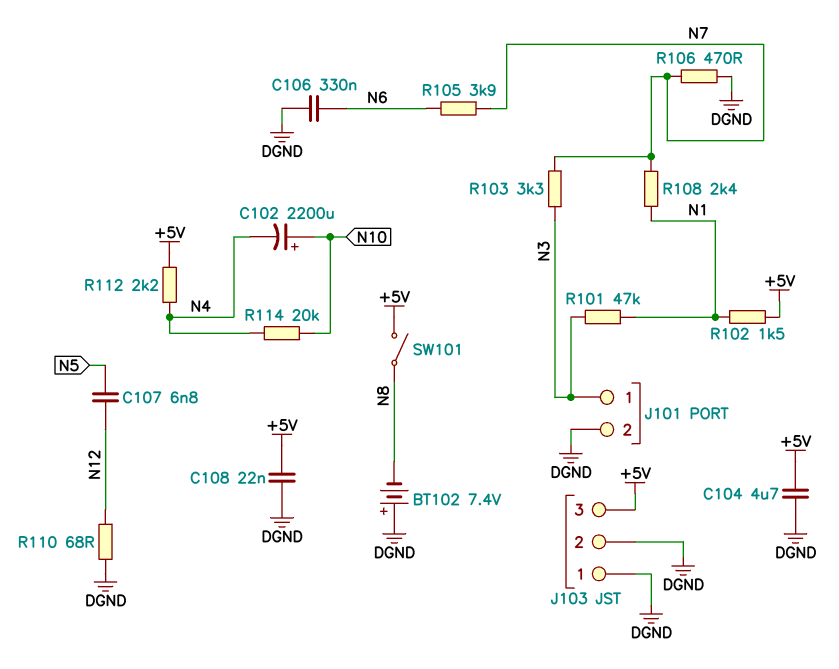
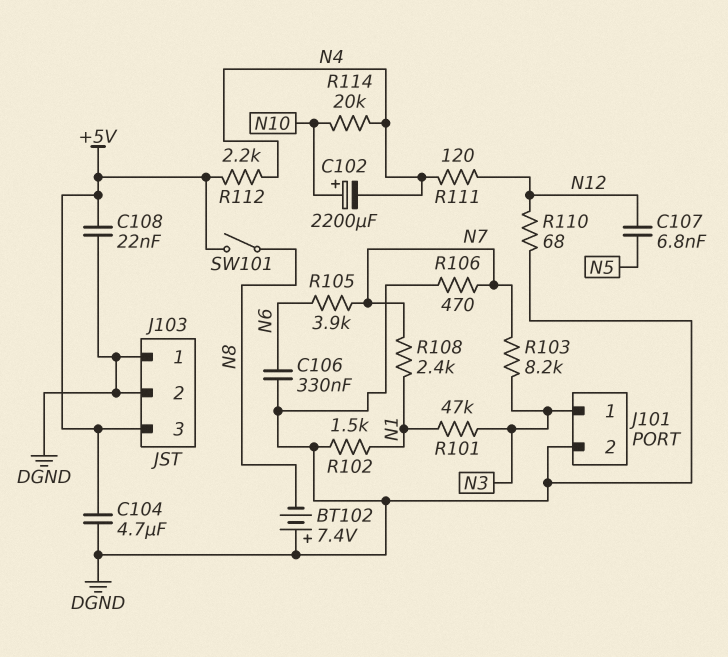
R102: 1.5k (+5V, N1) -> 1.5k (DGND, N1)
R103: 3.3k (N3, N7) -> 8.2k (N3, N7)
R111: none -> 120 (N4, N12)

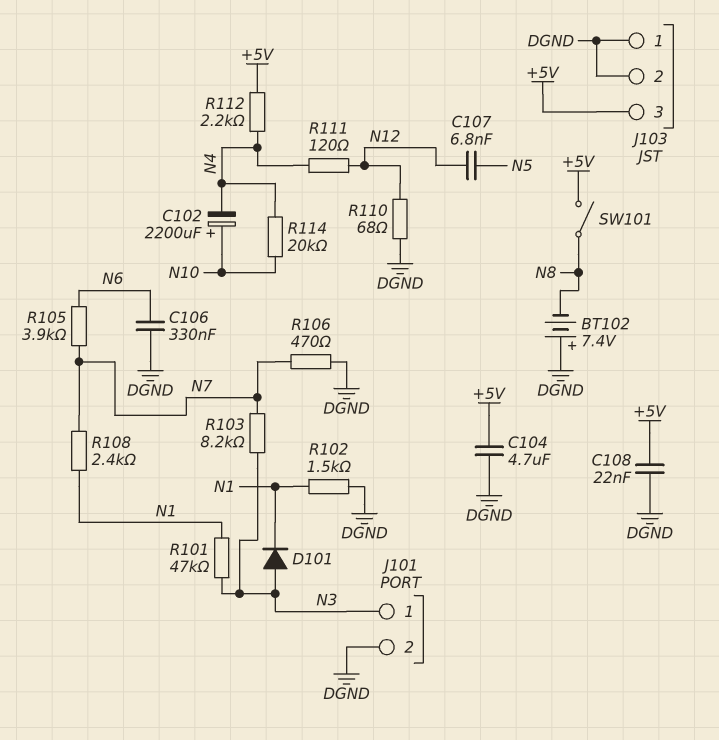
D101: none -> diode (A N3, K N1)

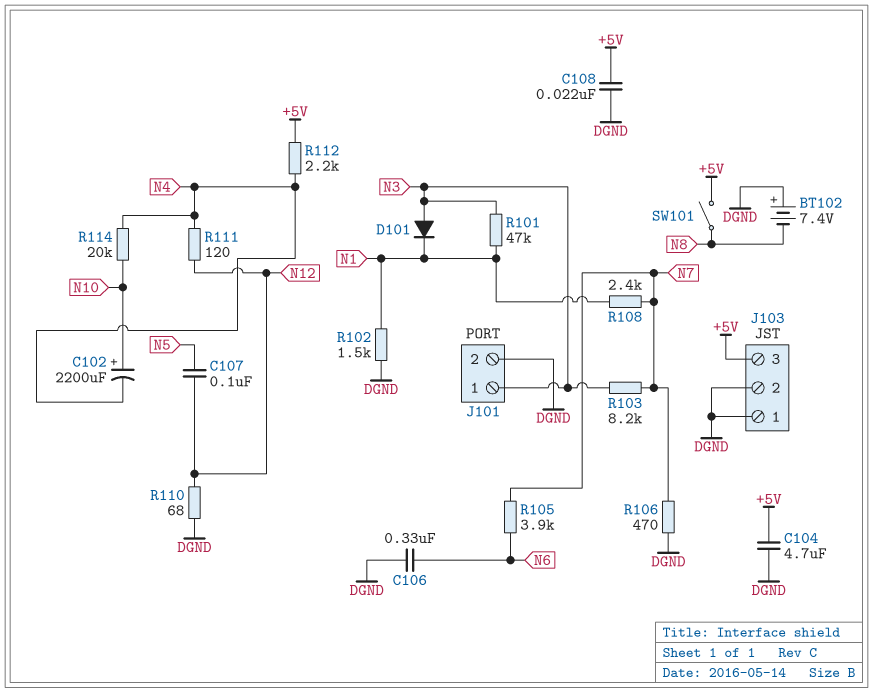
C107: 6.8nF (N5, N12) -> 100nF (N5, N12)

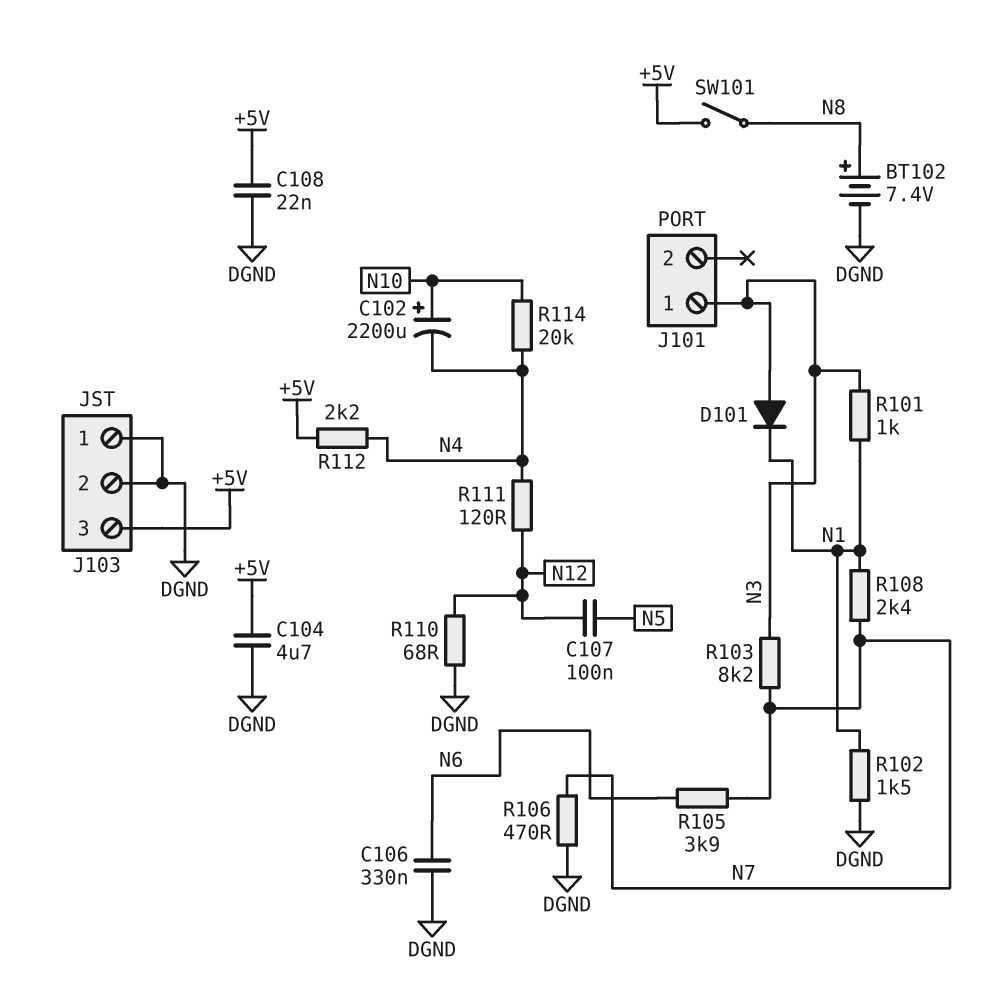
BT102: 7.4V (plus DGND, minus N8) -> 7.4V (plus N8, minus DGND)
J101 pin 2: DGND -> none
R101: 47k (N1, N3) -> 1k (N1, N3)

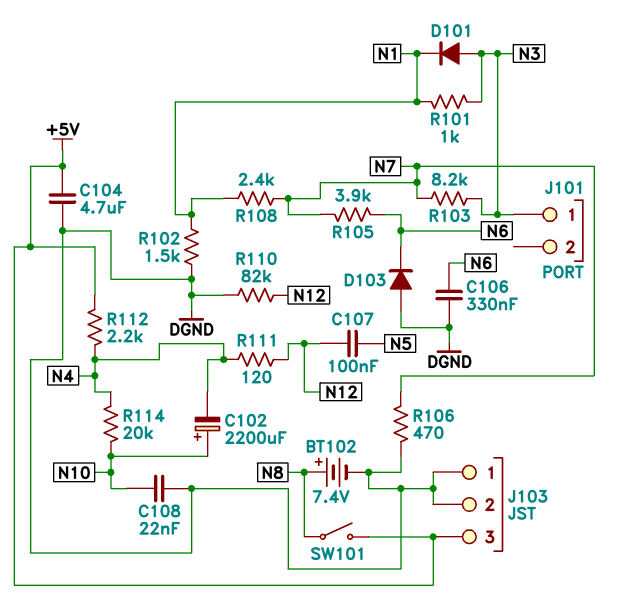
C108: 22nF (+5V, DGND) -> 22nF (DGND, N10)
D103: none -> diode (A DGND, K N6)
R110: 68 (DGND, N12) -> 82k (DGND, N12)

